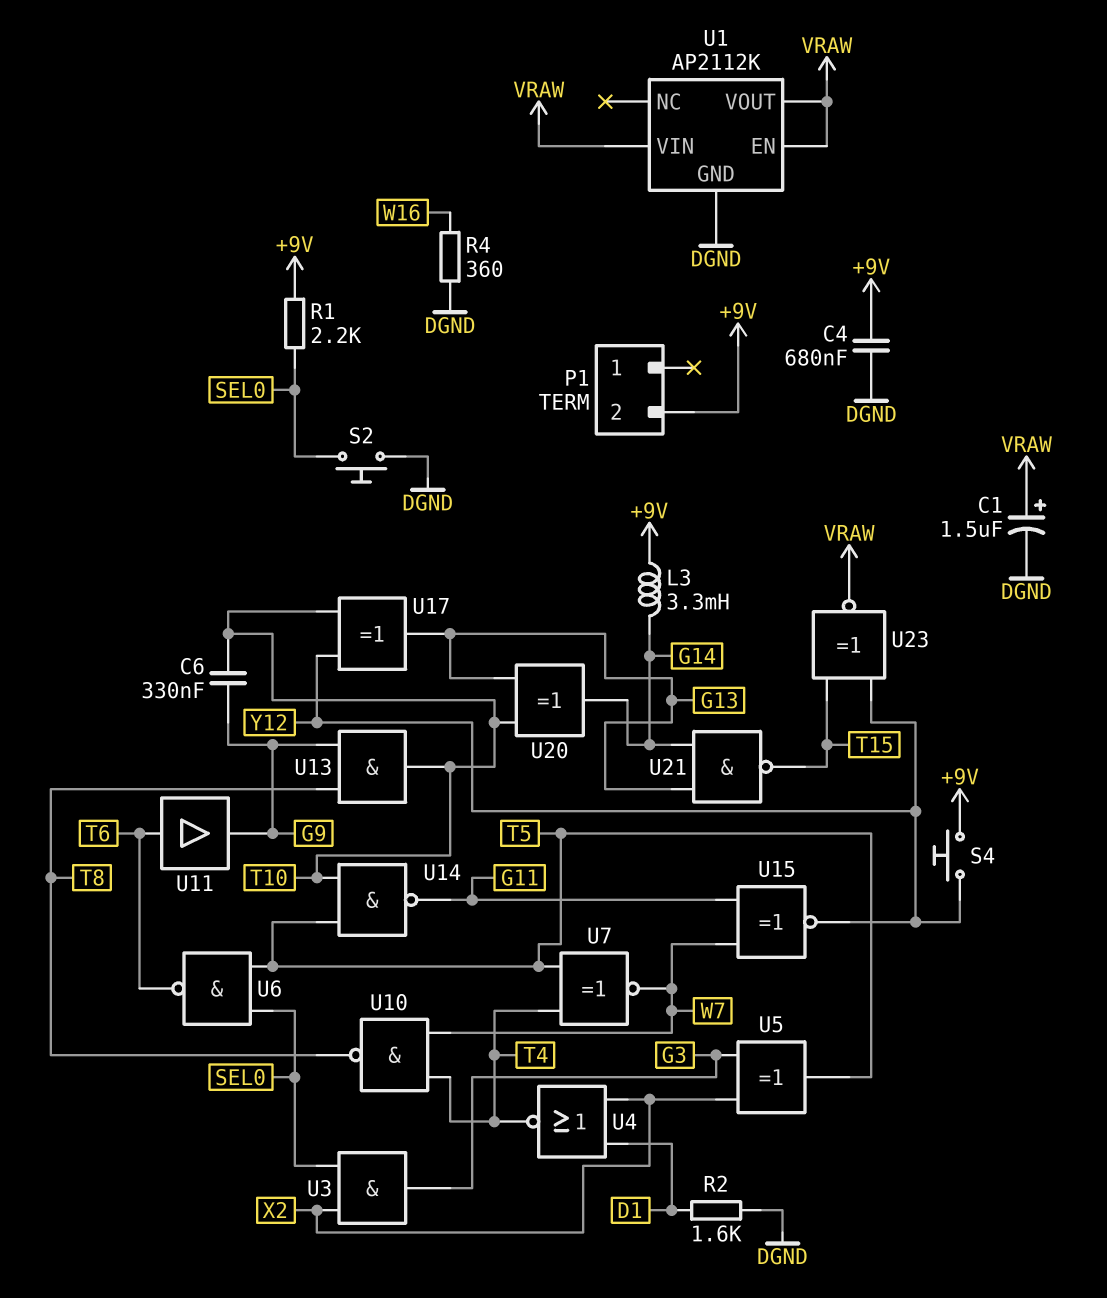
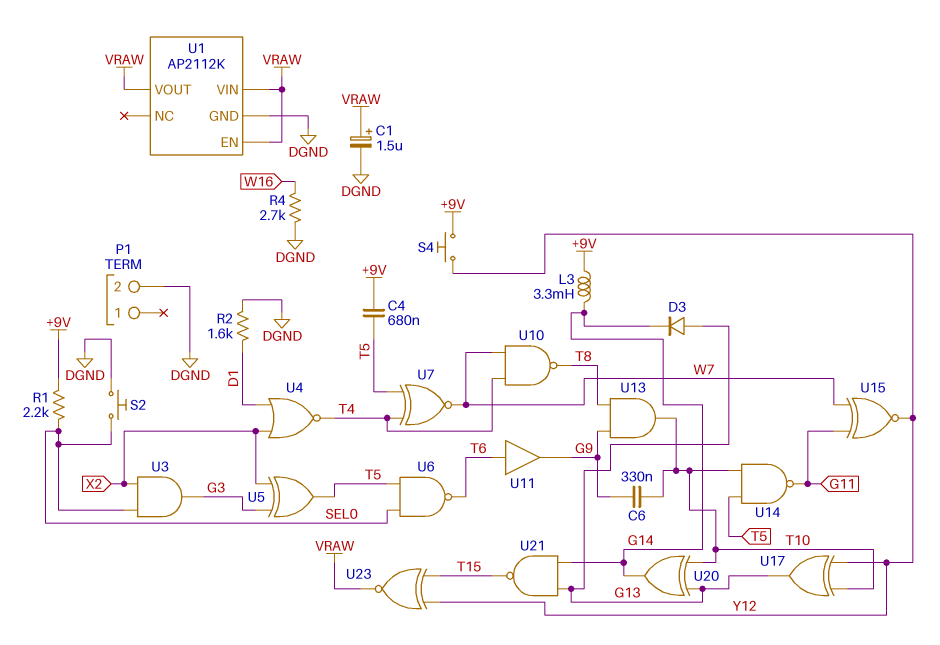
C4: 680nF (+9V, DGND) -> 680nF (+9V, T5)
D3: none -> diode (A G13, K G14)
P1 pin 2: +9V -> DGND
R4: 360 (DGND, W16) -> 2.7k (DGND, W16)

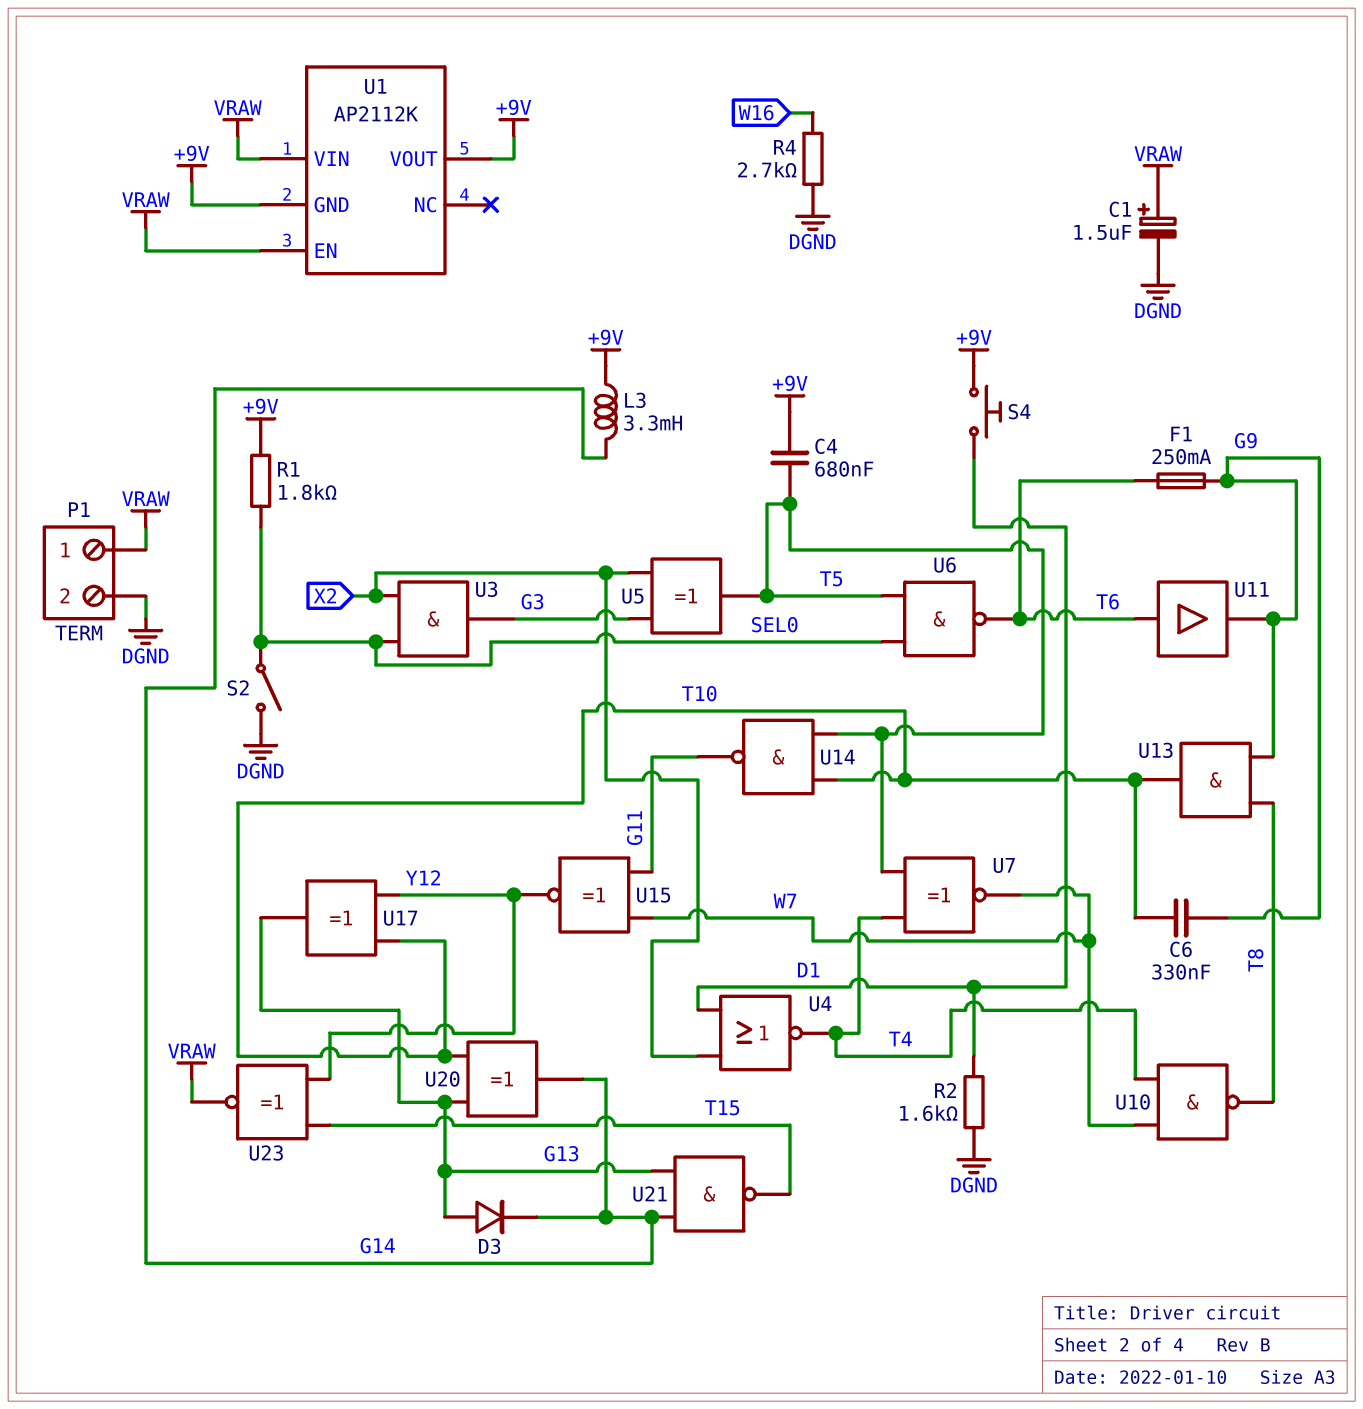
F1: none -> 250mA (G9, T6)
P1 pin 1: none -> VRAW
R1: 2.2k (+9V, SEL0) -> 1.8k (+9V, SEL0)
S2: button (DGND, SEL0) -> switch (DGND, SEL0)
S4: button (+9V, Y12) -> button (+9V, D1)
U1 pin GND: DGND -> +9V
U1 pin VOUT: VRAW -> +9V

